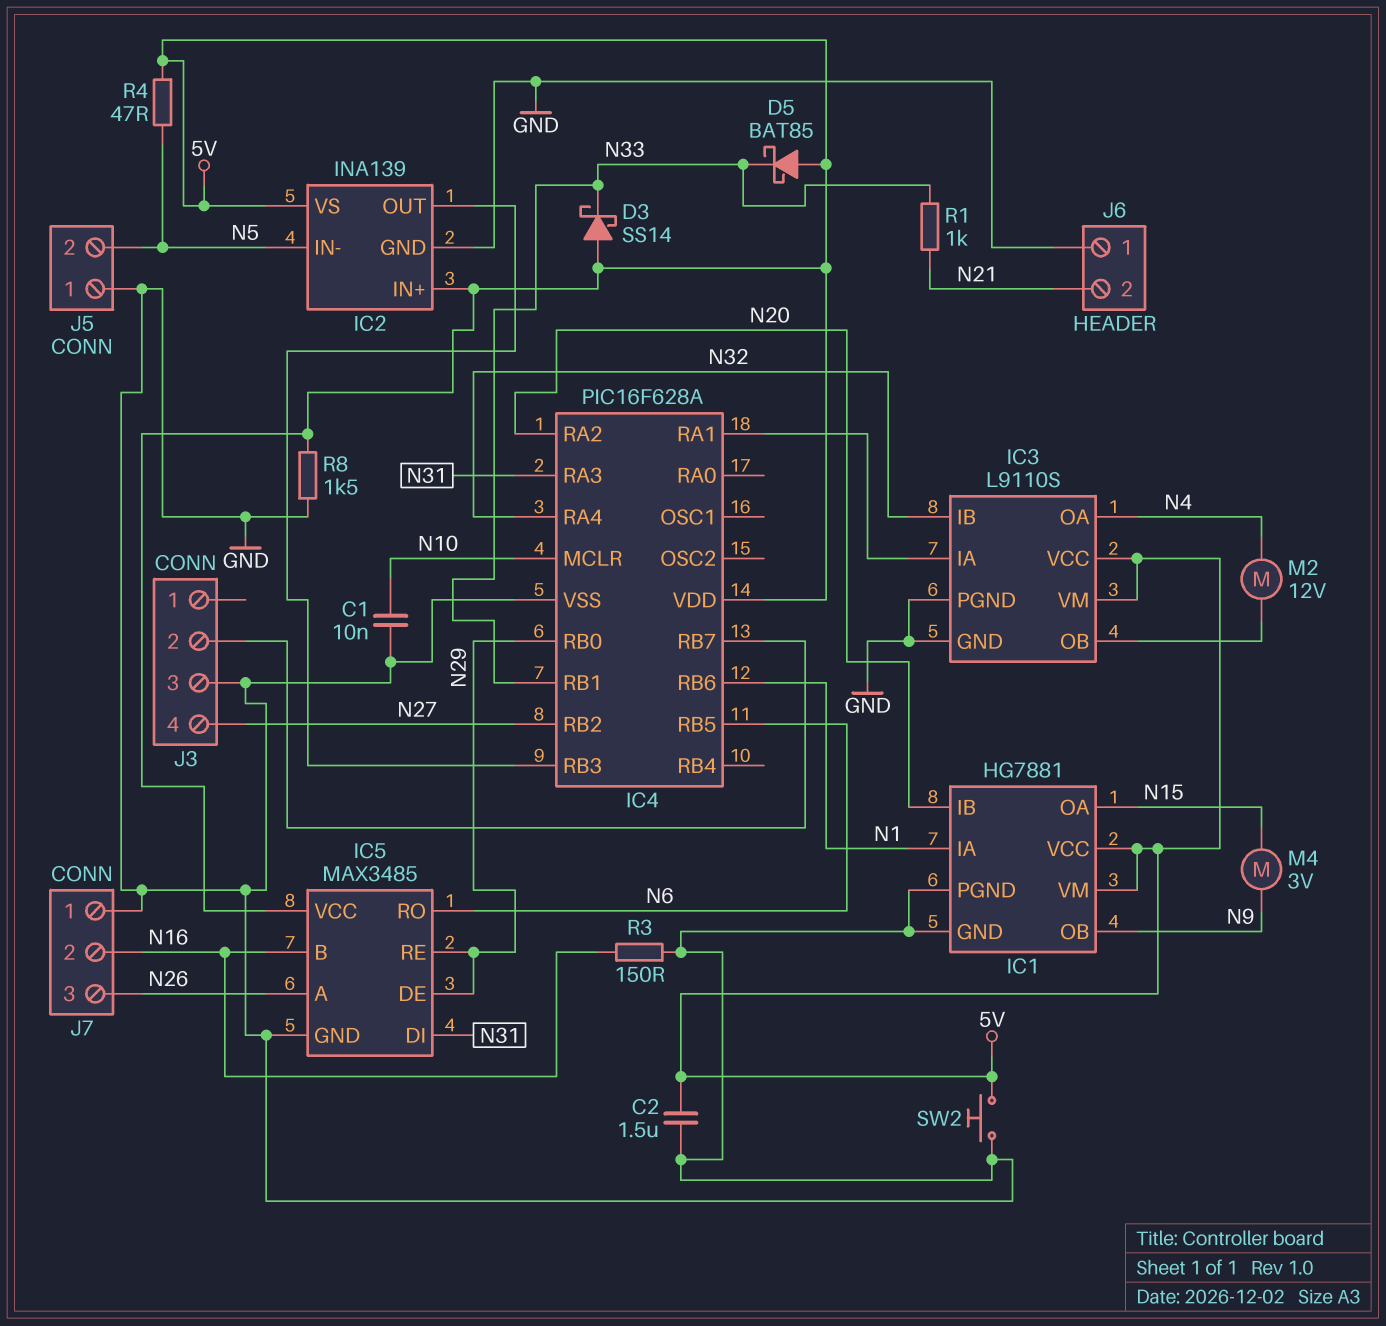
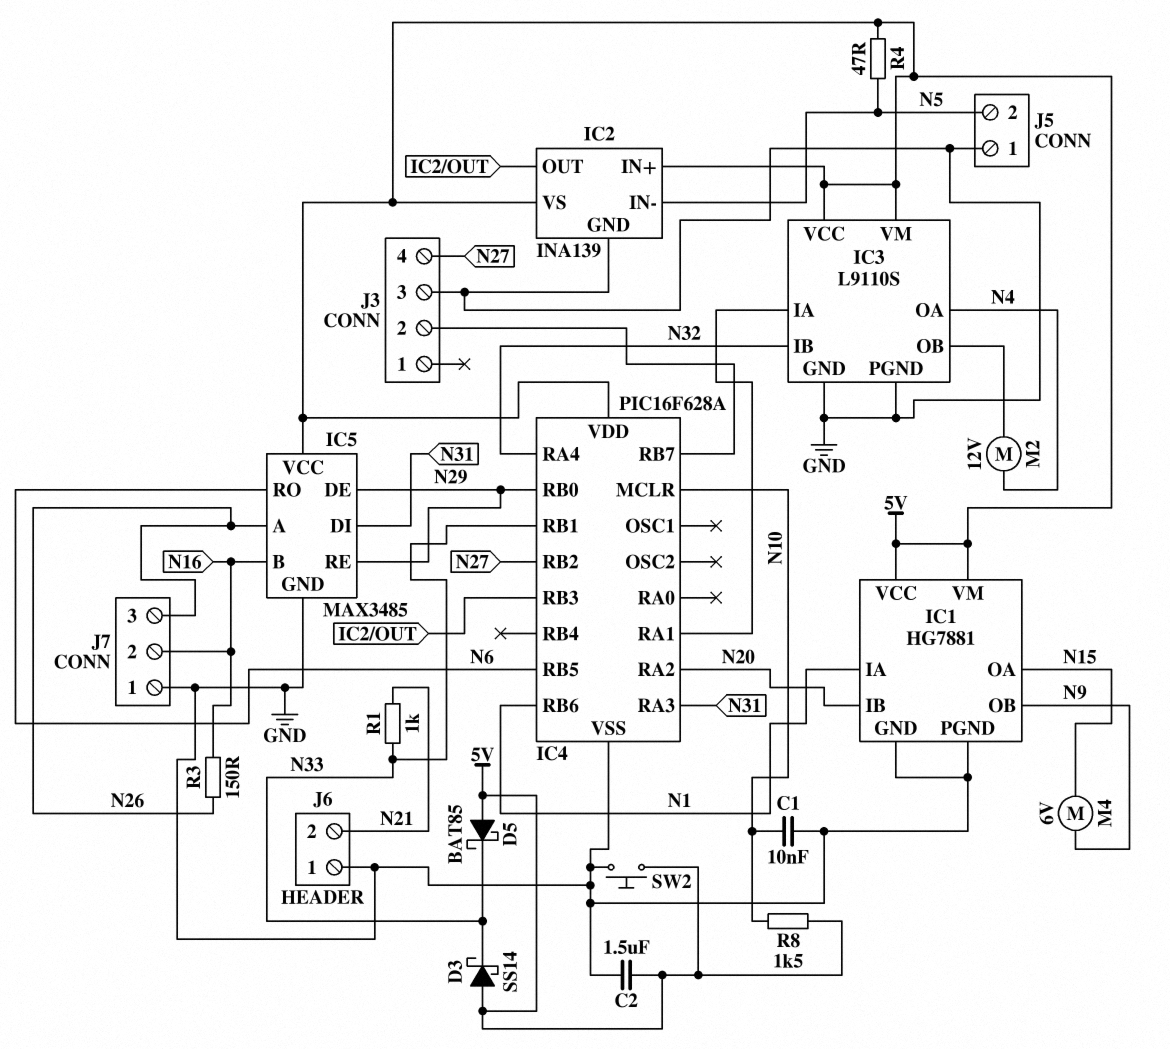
M4: motor 3V (N9, N15) -> motor 6V (N9, N15)
R3: 150 (GND, N16) -> 150 (N16, N26)
R8: 1.5k (5V, GND) -> 1.5k (5V, N10)

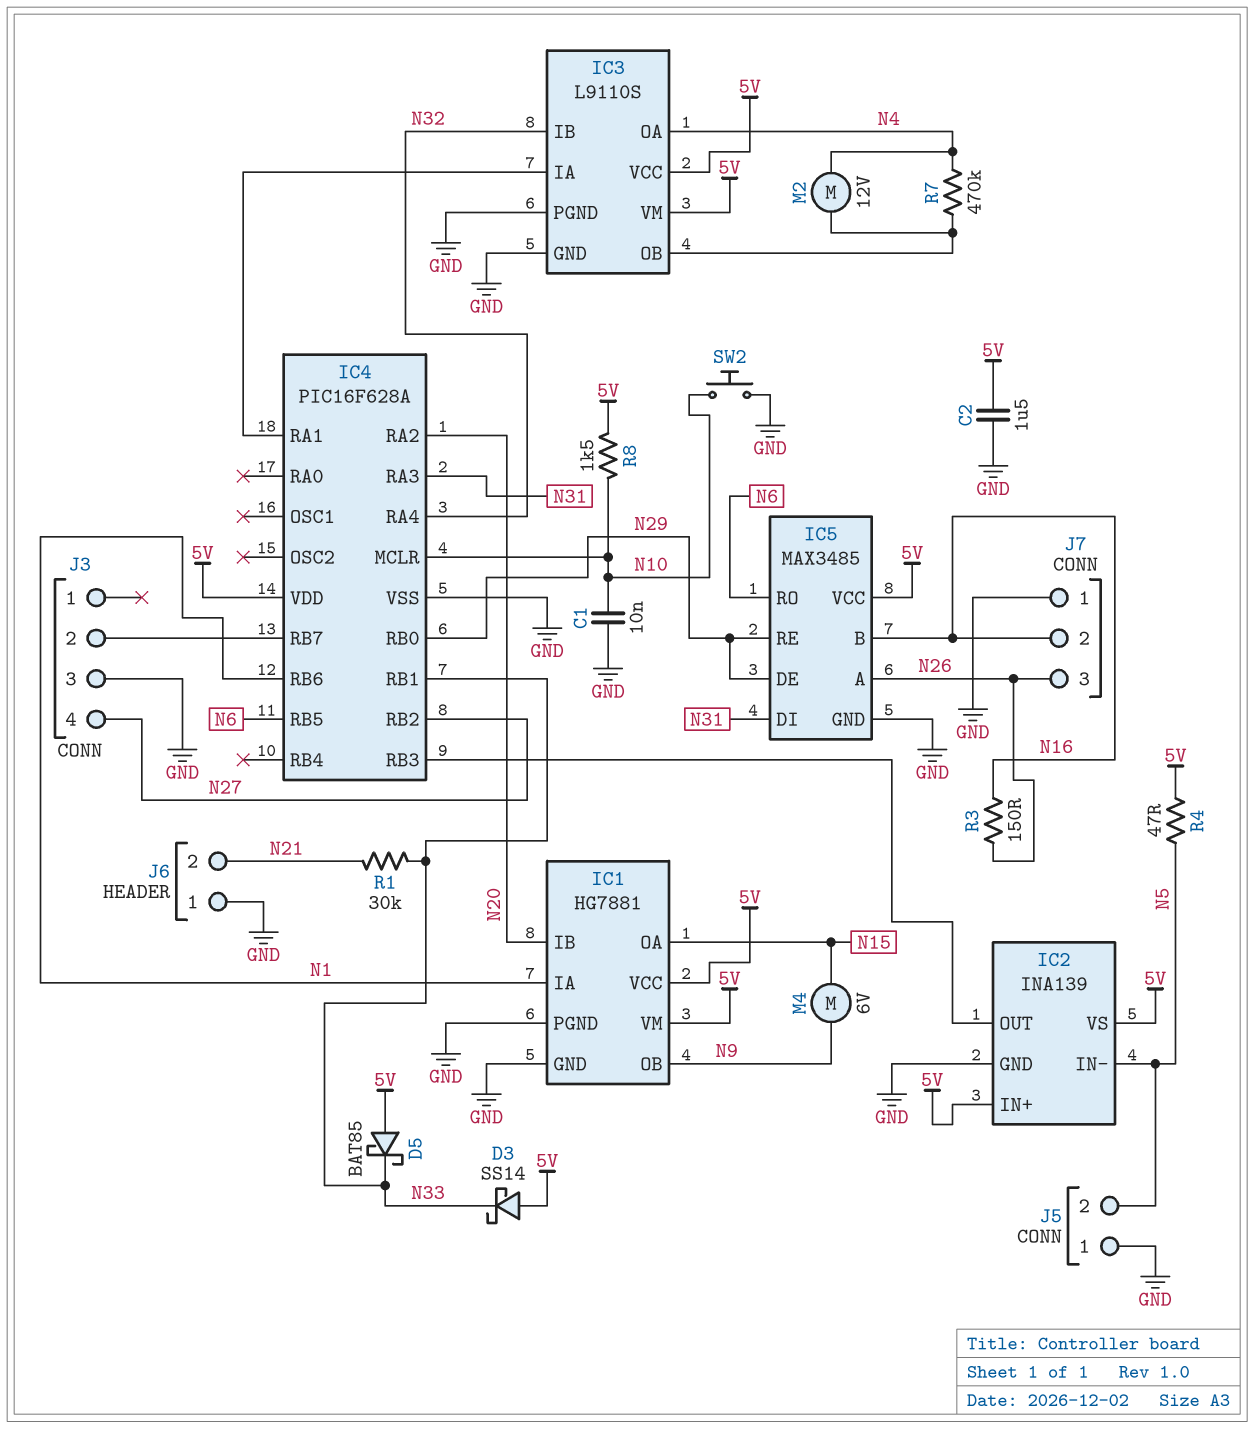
R1: 1k (N21, N33) -> 30k (N21, N33)
R7: none -> 470k (IC3/OB, N4)
SW2: button (5V, GND) -> button (GND, N10)

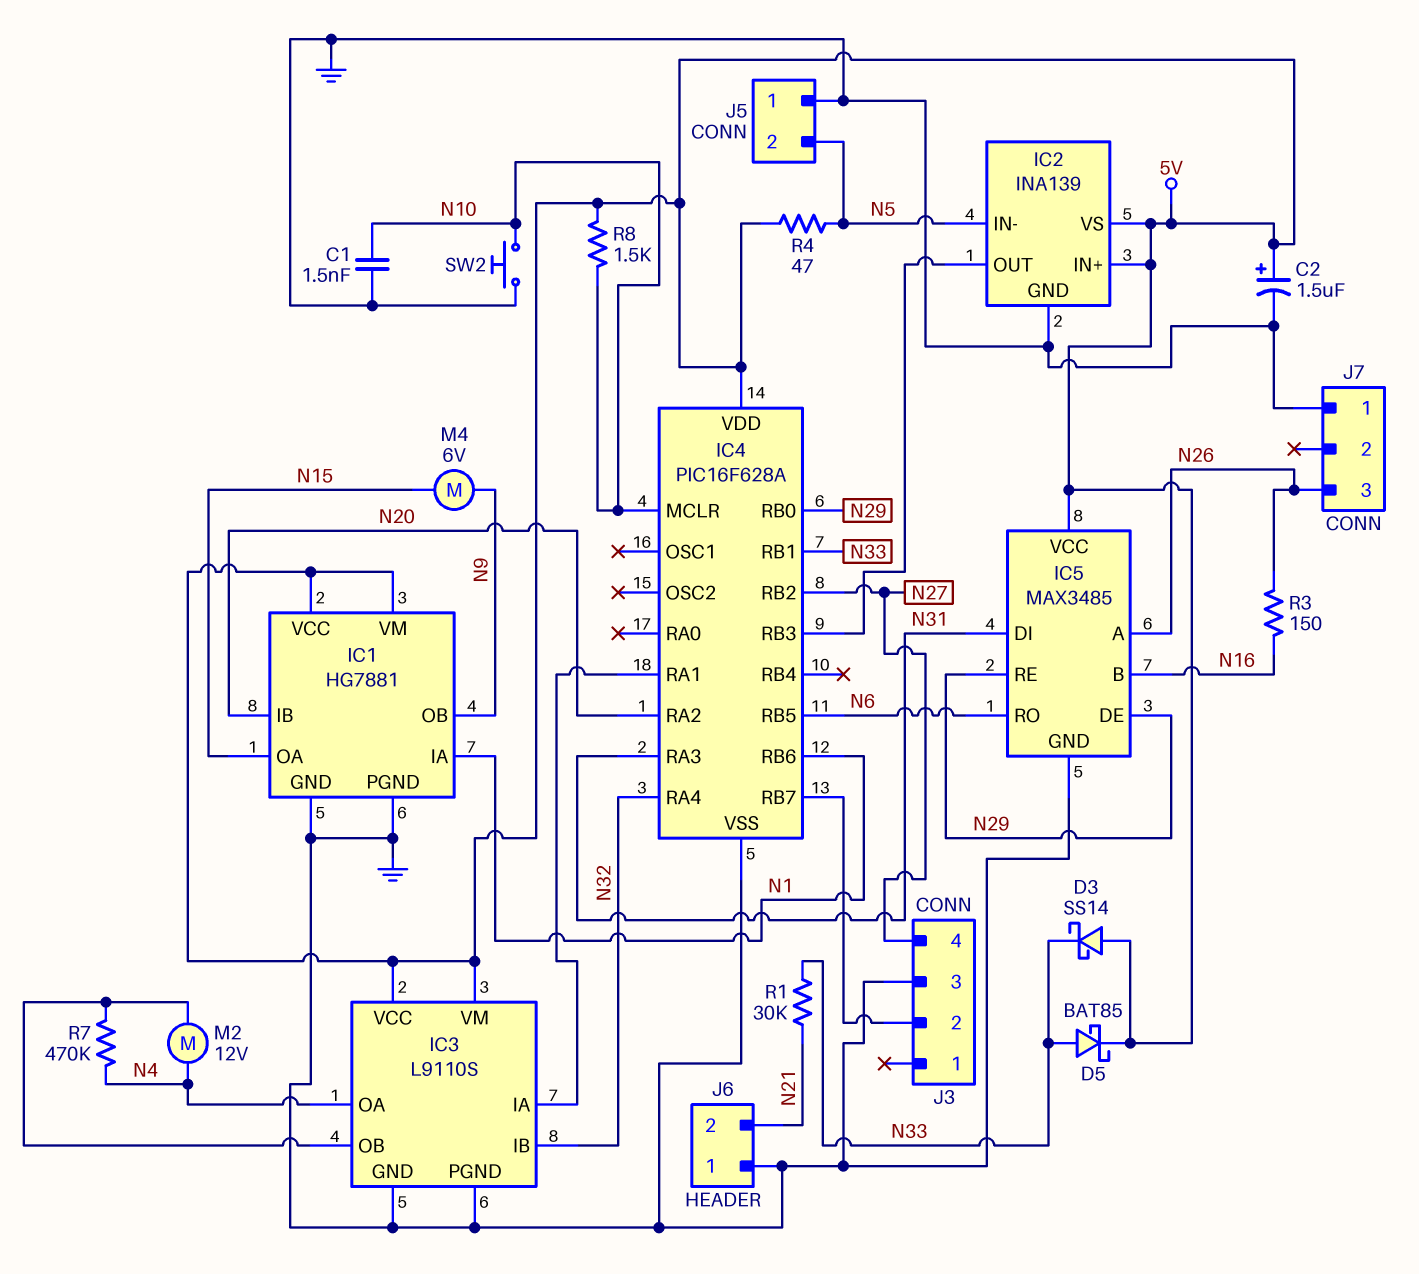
C1: 10nF (GND, N10) -> 1.5nF (GND, N10)
C2: 1.5uF (5V, GND) -> 1.5uF (plus 5V, minus GND)
D5: schottky BAT85 (A 5V, K N33) -> schottky BAT85 (A N33, K 5V)
J7 pin 2: N16 -> none

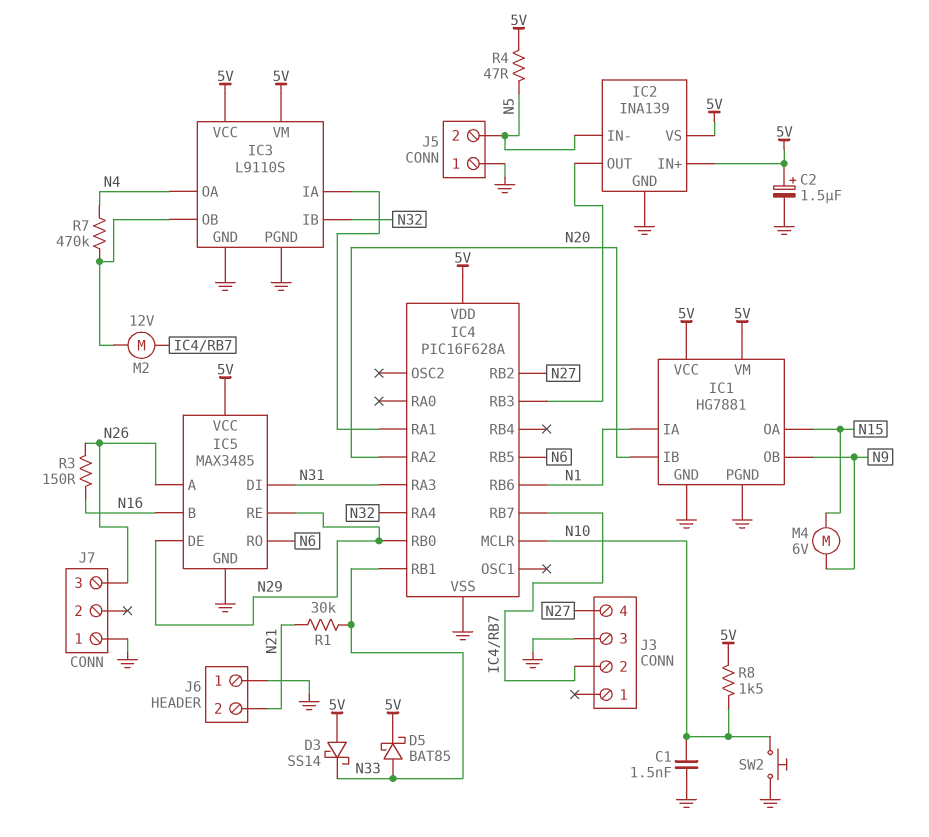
M2: motor 12V (IC3/OB, N4) -> motor 12V (IC3/OB, IC4/RB7)

